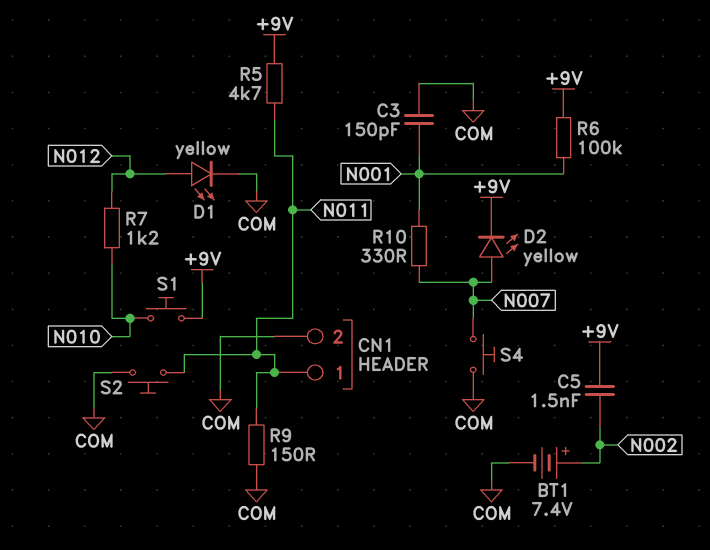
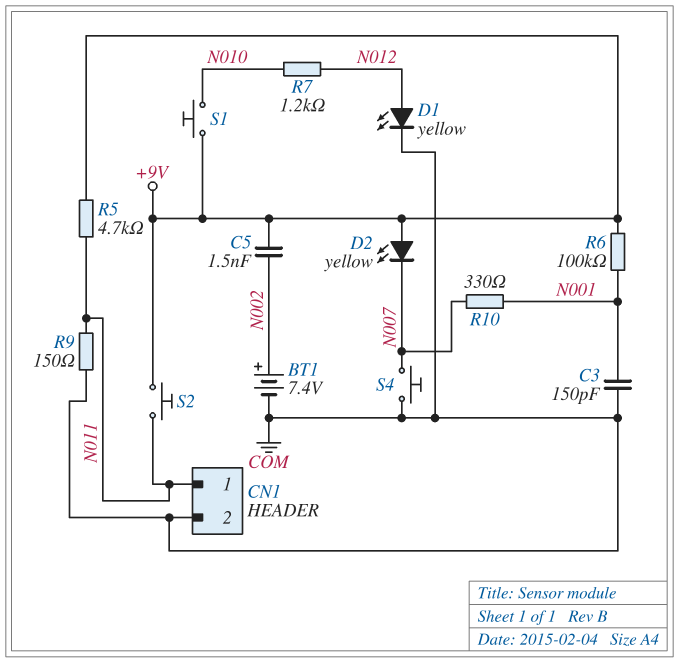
D2: LED yellow (A N007, K +9V) -> LED yellow (A +9V, K N007)
S2: button (COM, N011) -> button (+9V, N011)

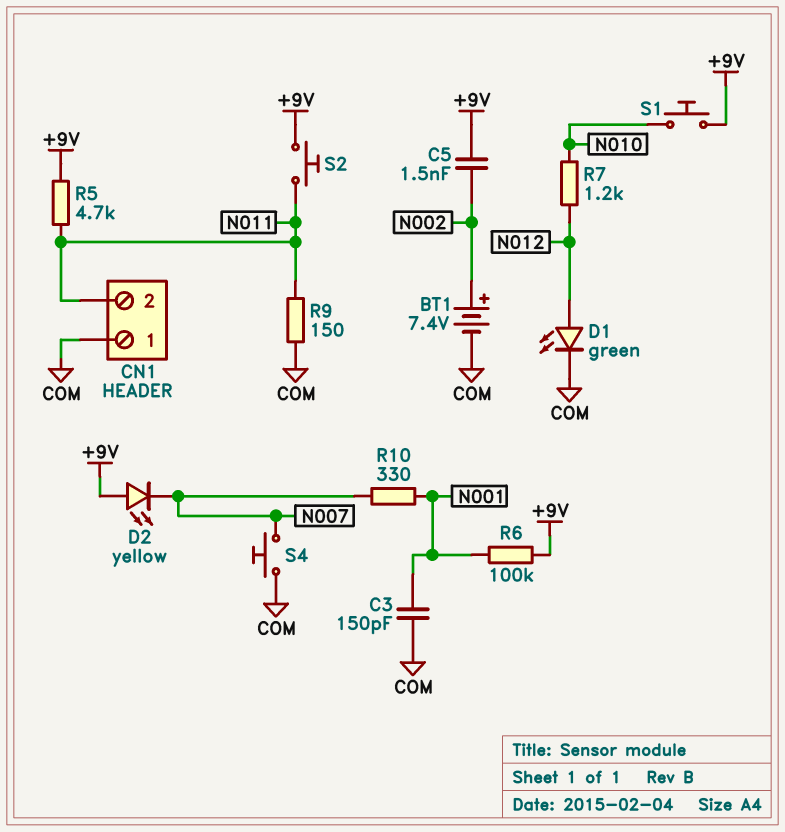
CN1 pin 1: N011 -> COM
CN1 pin 2: COM -> N011
D1: LED yellow (A N012, K COM) -> LED green (A N012, K COM)

